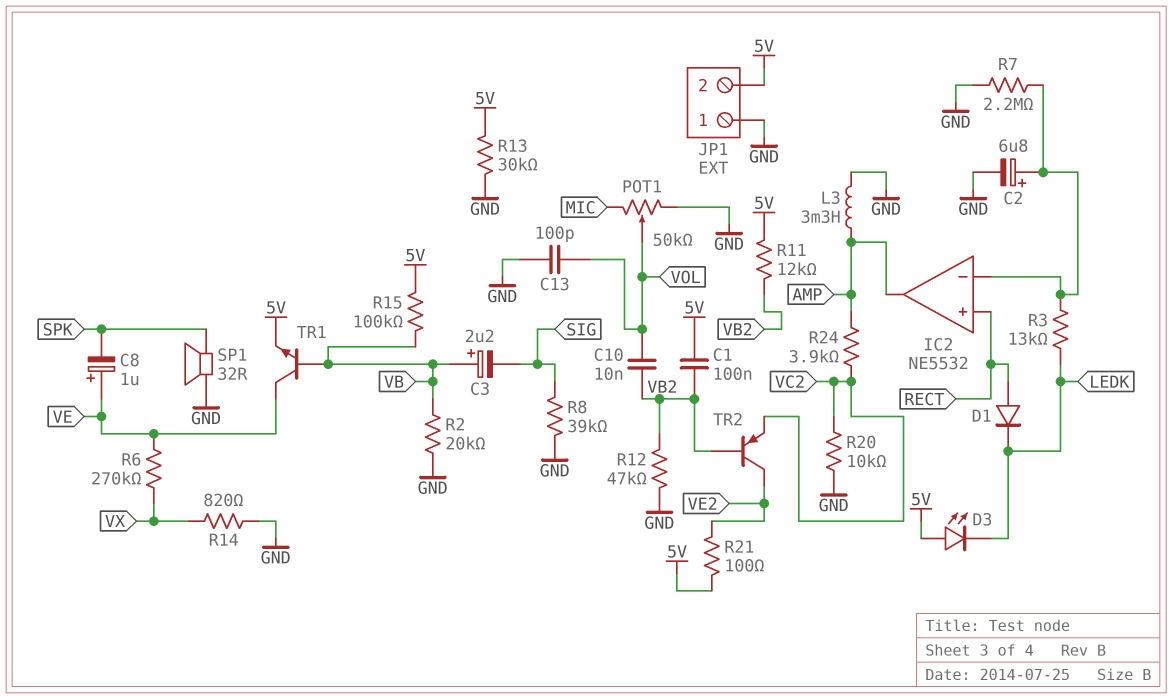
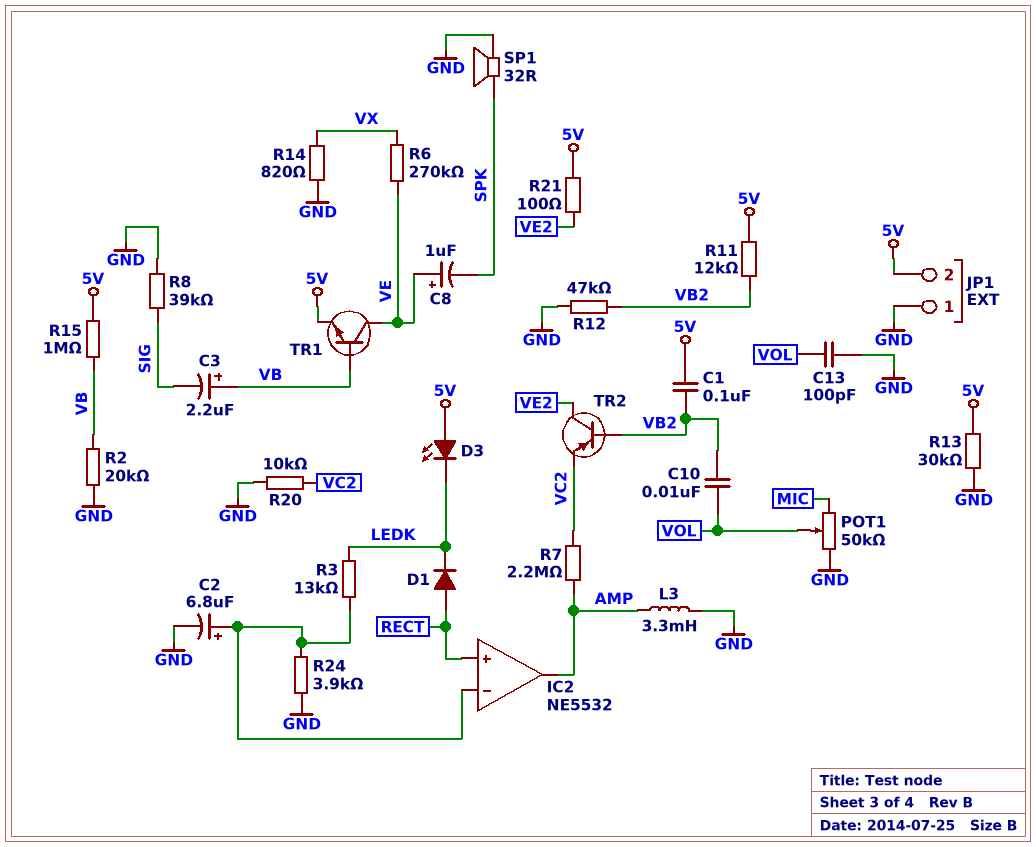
R7: 2.2M (GND, IC2/in-) -> 2.2M (AMP, VC2)
R15: 100k (5V, VB) -> 1M (5V, VB)
R24: 3.9k (AMP, VC2) -> 3.9k (GND, IC2/in-)

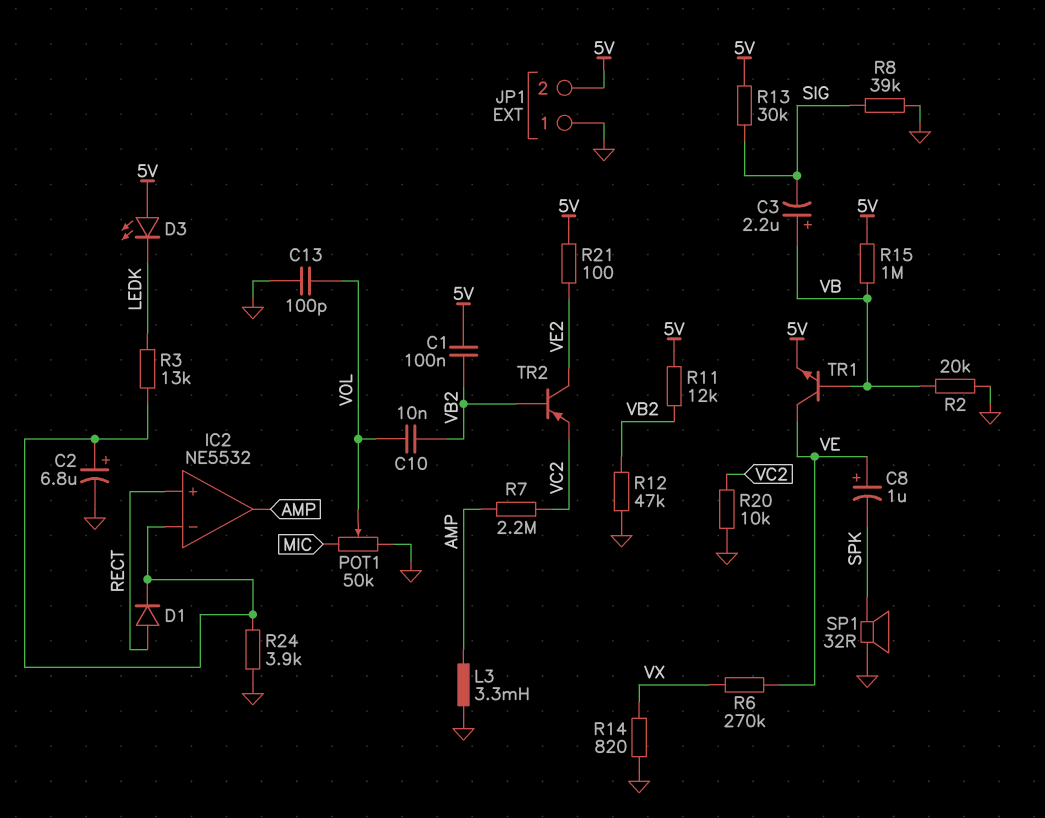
D1: diode (A RECT, K LEDK) -> diode (A RECT, K IC2/in-)
R13: 30k (5V, GND) -> 30k (5V, SIG)

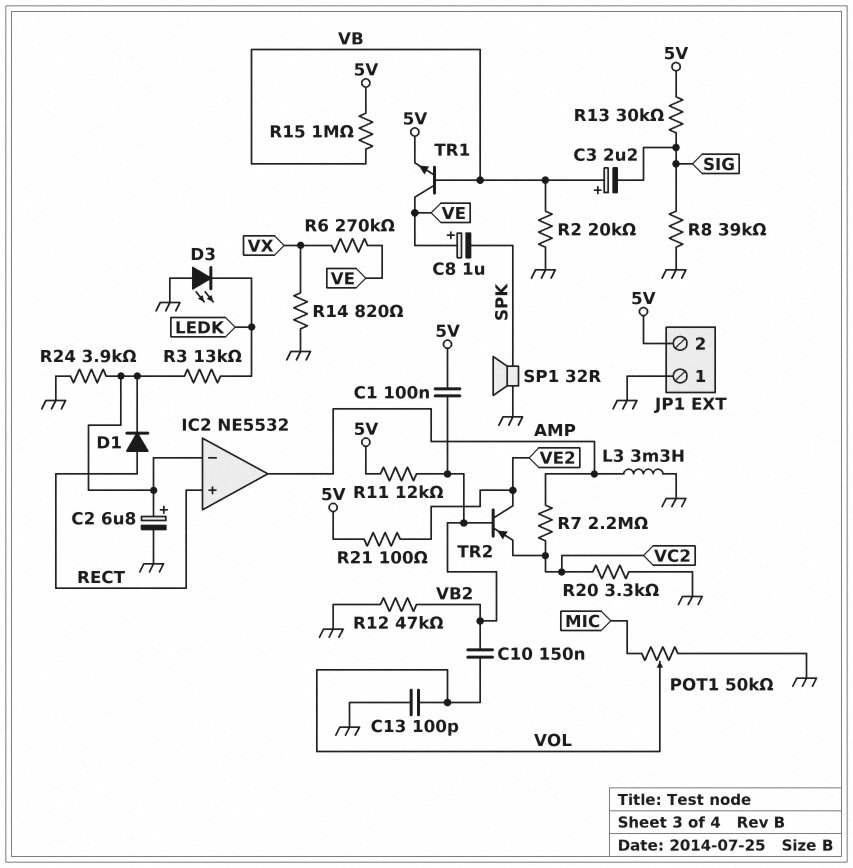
C10: 10nF (VB2, VOL) -> 150nF (VB2, VOL)
D3: LED (A 5V, K LEDK) -> LED (A GND, K LEDK)
R20: 10k (GND, VC2) -> 3.3k (GND, VC2)

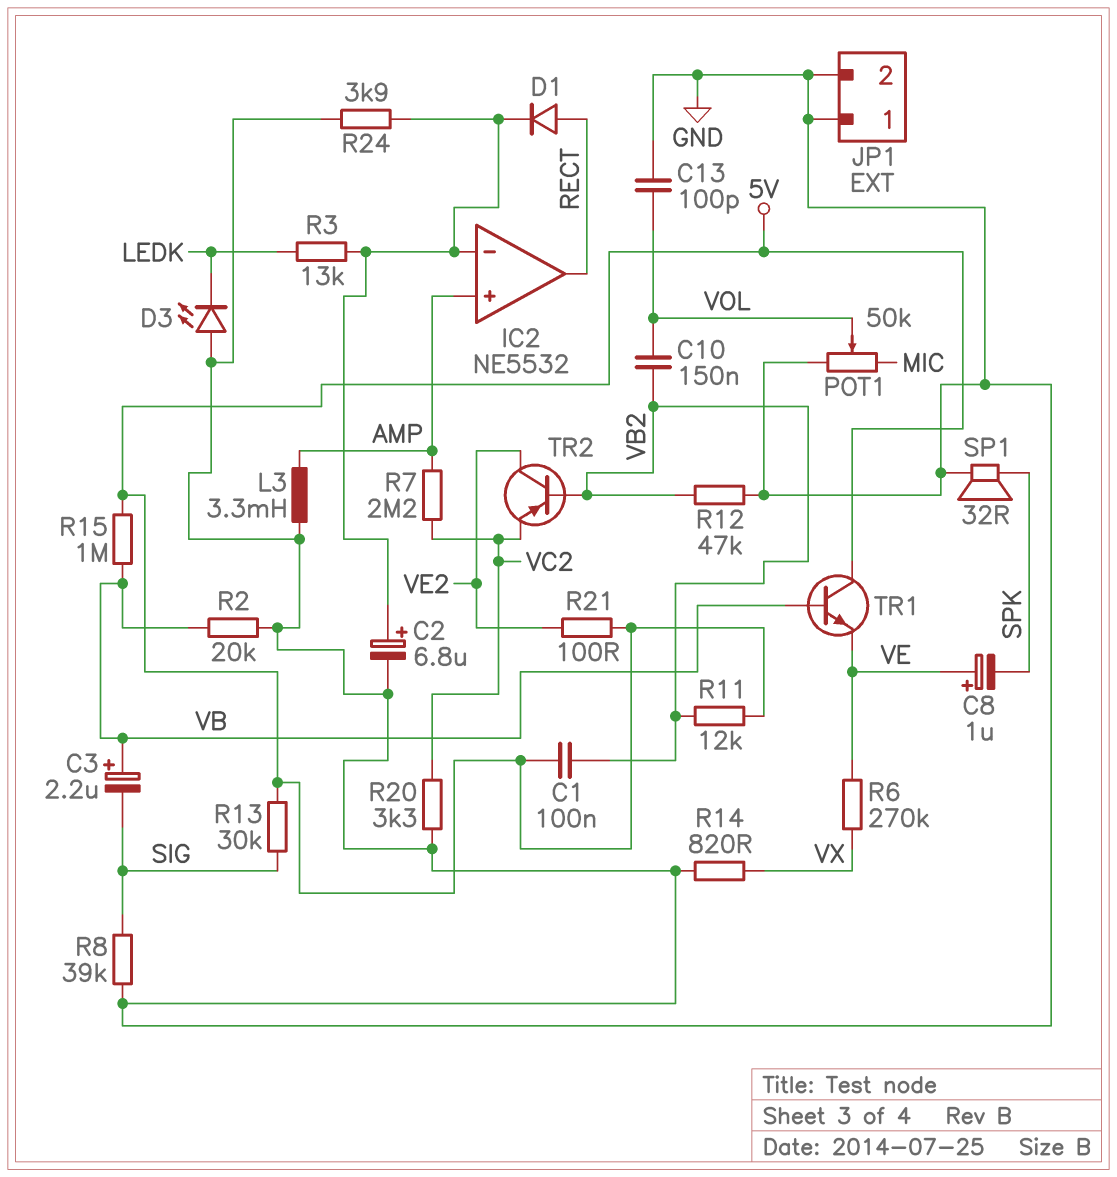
IC2 pin in+: RECT -> AMP
IC2 pin out: AMP -> RECT
JP1 pin 2: 5V -> GND
TR1: NPN (B VB, C VE, E 5V) -> NPN (B VB, C 5V, E VE)

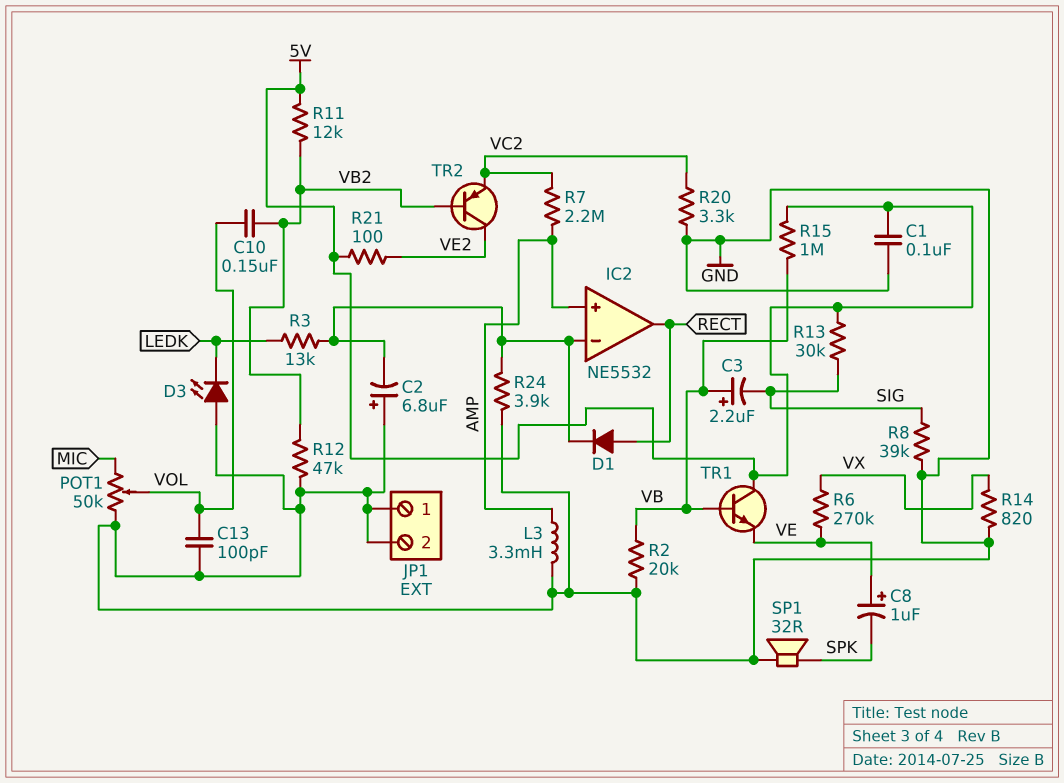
C1: 100nF (5V, VB2) -> 100nF (5V, GND)
C2: 6.8uF (plus IC2/in-, minus GND) -> 6.8uF (plus GND, minus IC2/in-)

